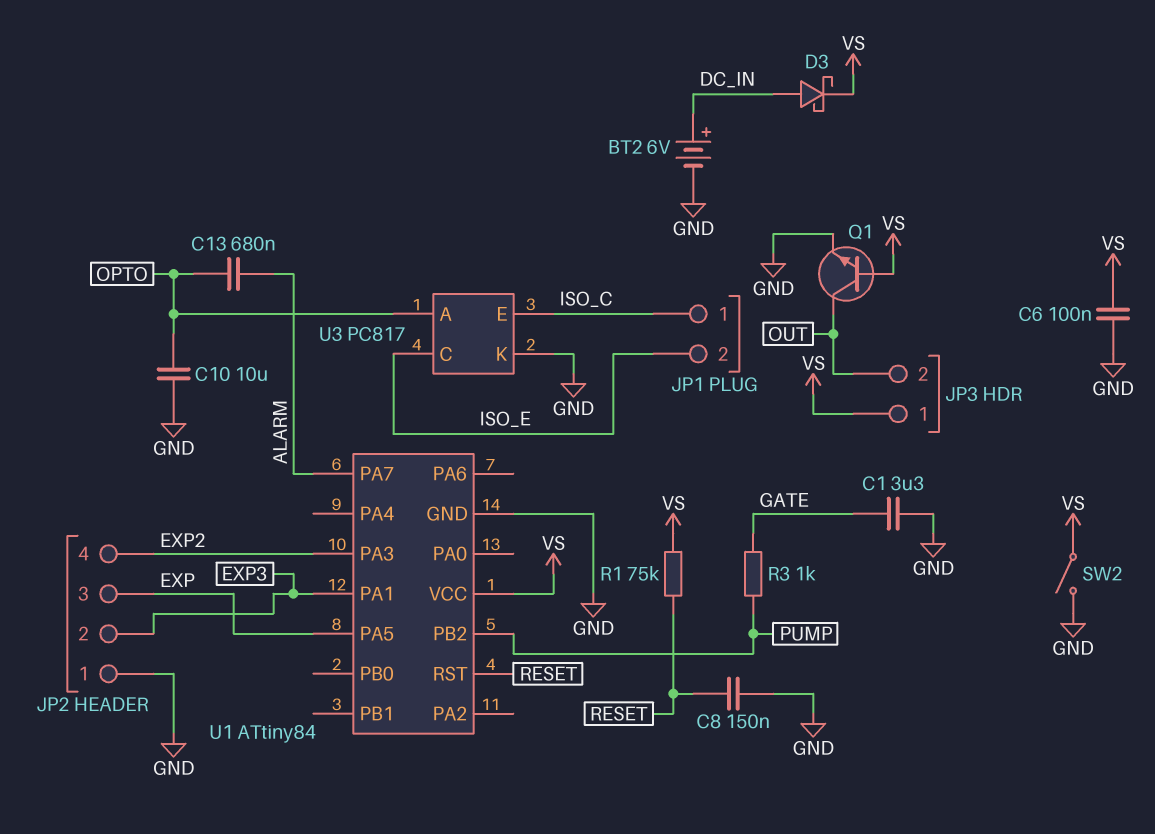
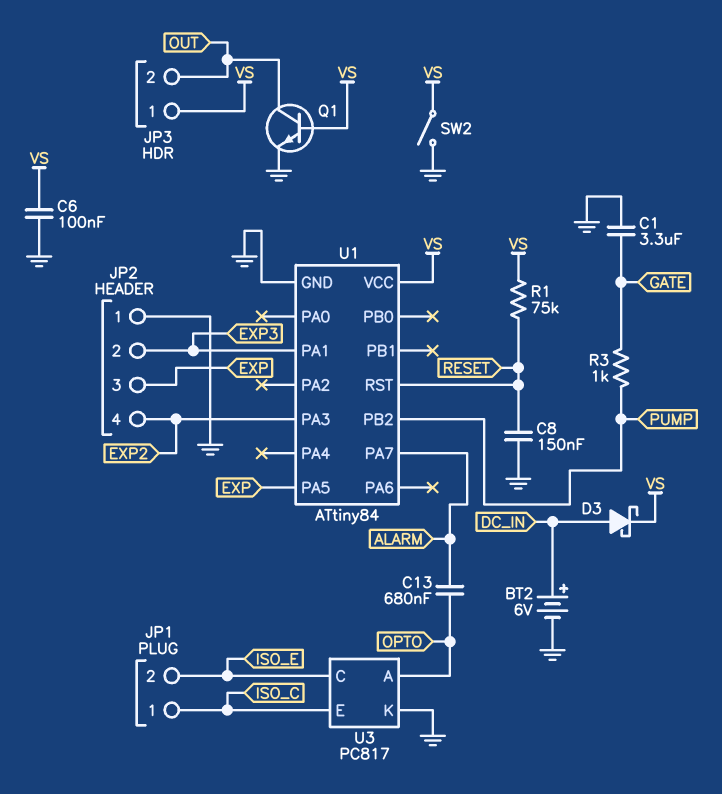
C10: 10uF (GND, OPTO) -> none

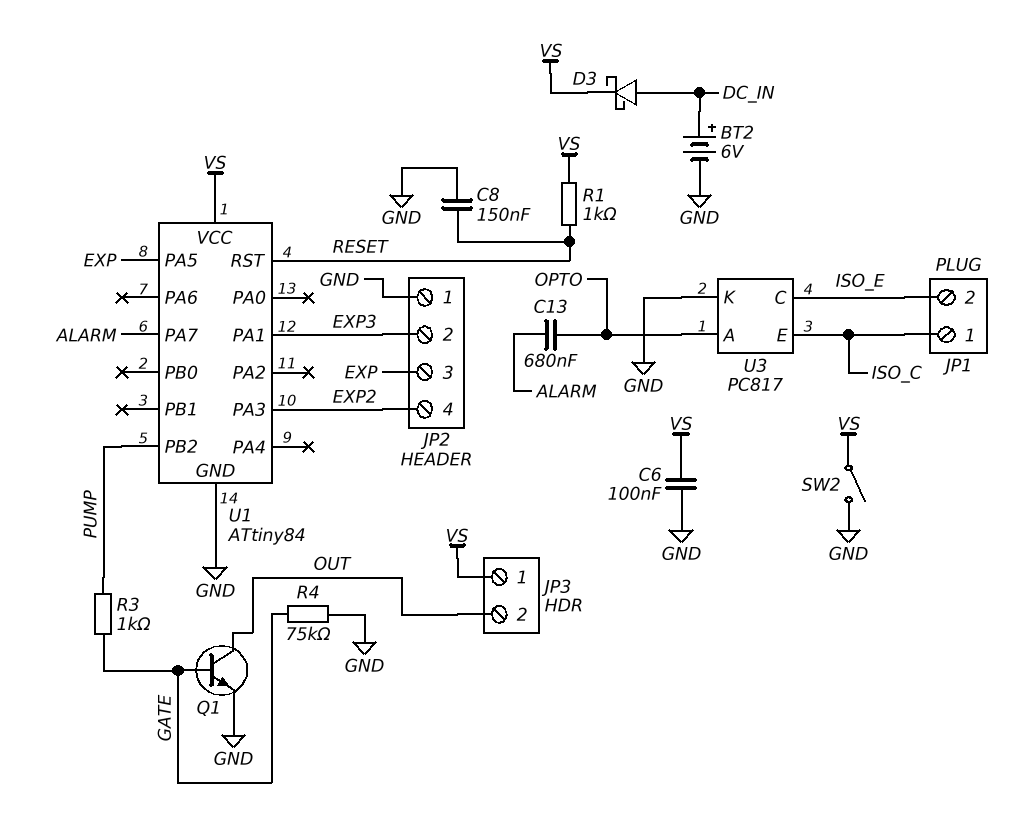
C1: 3.3uF (GATE, GND) -> none
Q1: NPN (B VS, C OUT, E GND) -> NPN (B GATE, C OUT, E GND)
R1: 75k (RESET, VS) -> 1k (RESET, VS)
R4: none -> 75k (GATE, GND)

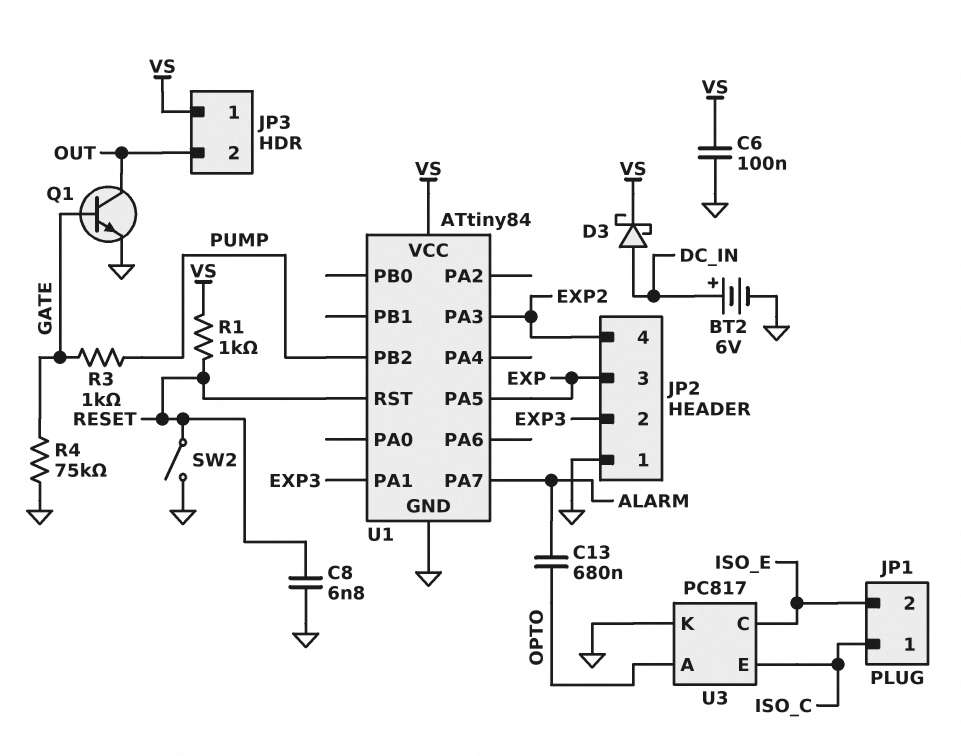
C8: 150nF (GND, RESET) -> 6.8nF (GND, RESET)
SW2: switch (GND, VS) -> switch (GND, RESET)

